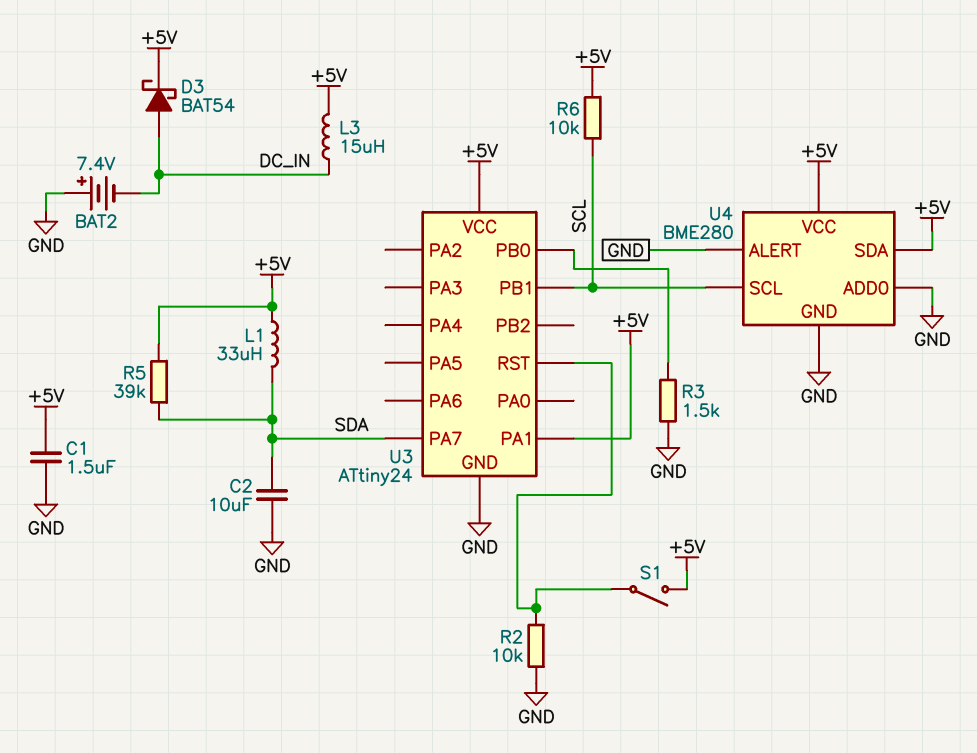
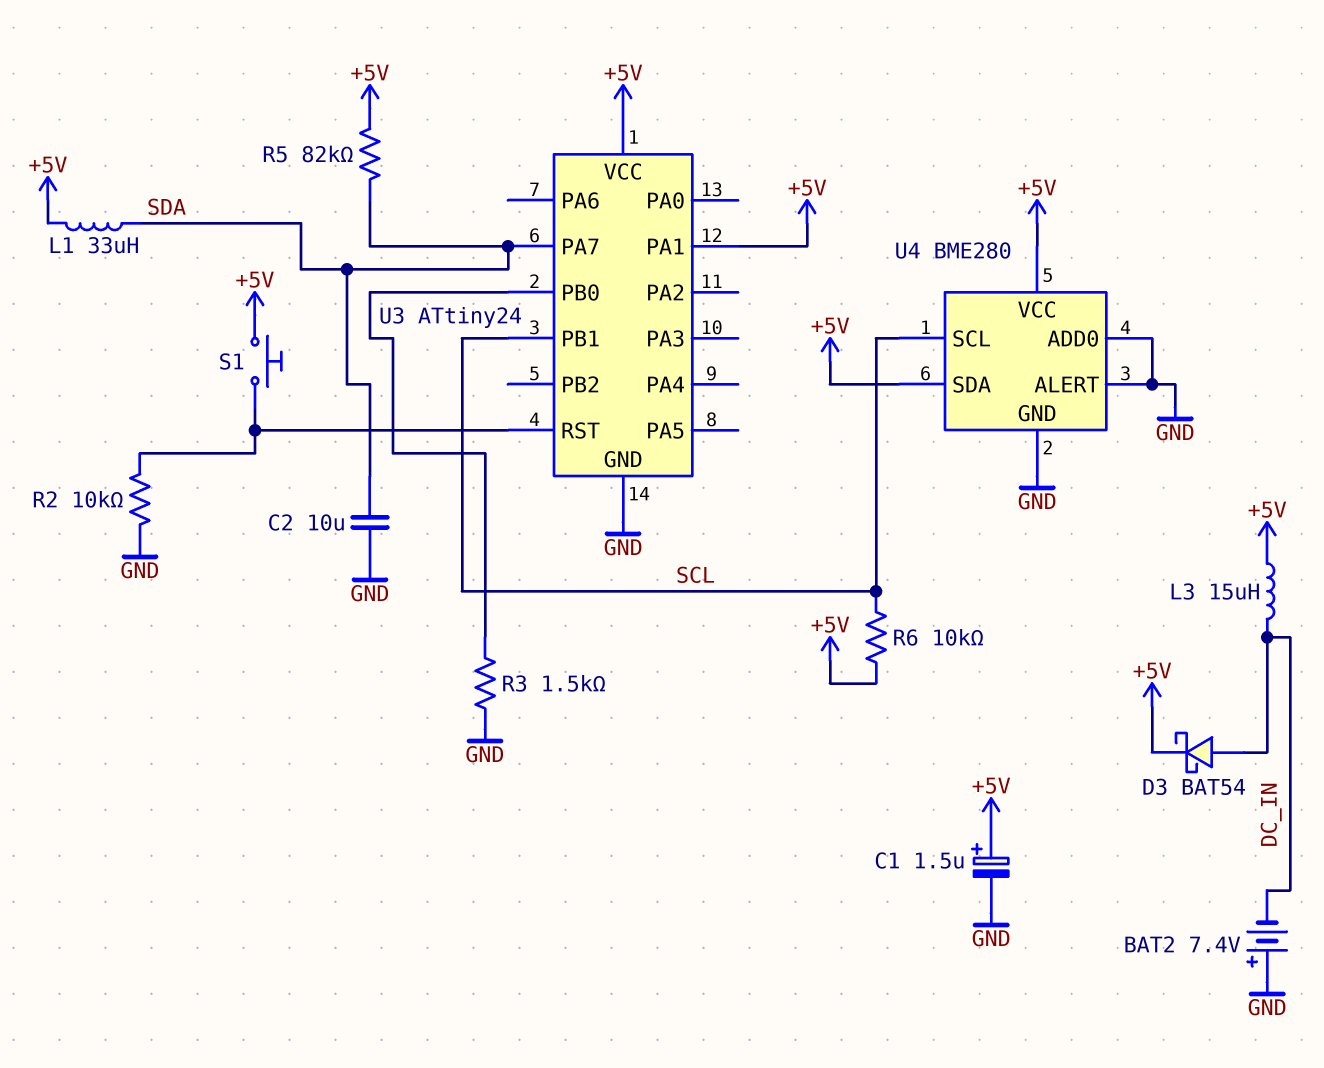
C1: 1.5uF (+5V, GND) -> 1.5uF (plus +5V, minus GND)
R5: 39k (+5V, SDA) -> 82k (+5V, SDA)
S1: switch (+5V, U3/RST) -> button (+5V, U3/RST)

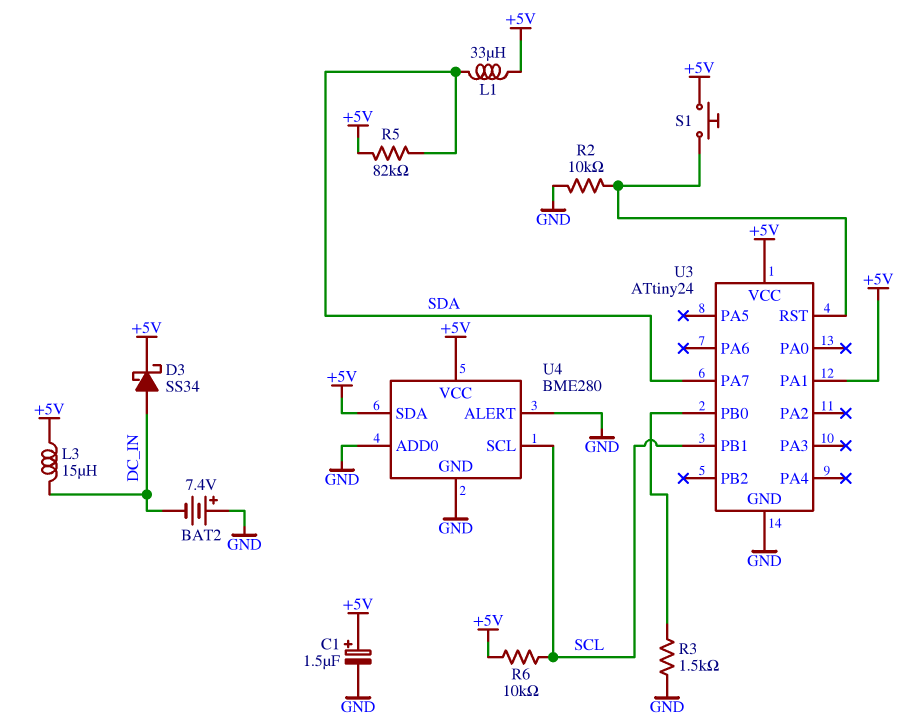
C2: 10uF (GND, SDA) -> none
D3: schottky BAT54 (A DC_IN, K +5V) -> schottky SS34 (A DC_IN, K +5V)

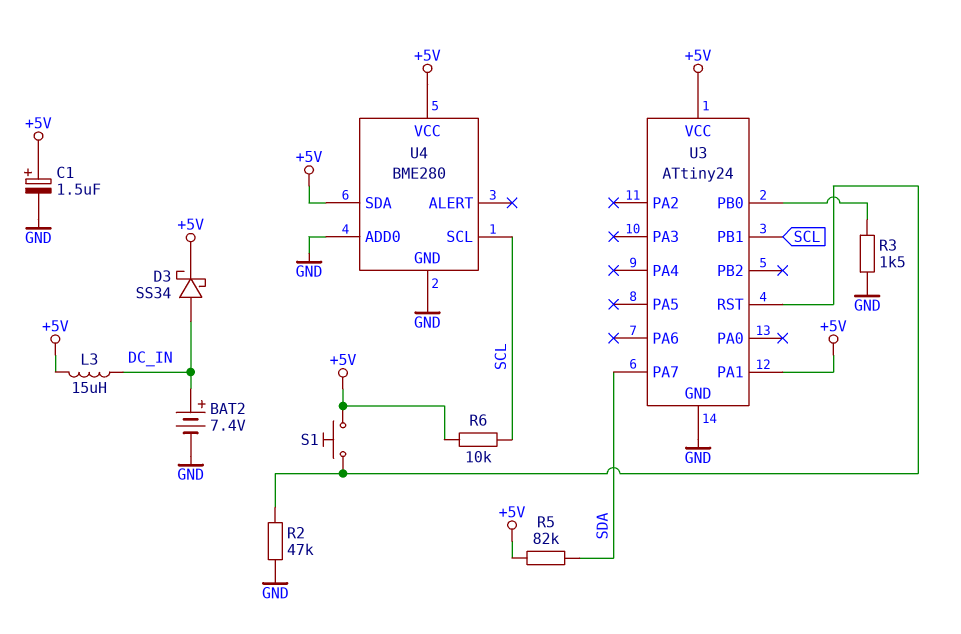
BAT2: 7.4V (plus GND, minus DC_IN) -> 7.4V (plus DC_IN, minus GND)
L1: 33uH (+5V, SDA) -> none
R2: 10k (GND, U3/RST) -> 47k (GND, U3/RST)
U4 pin ALERT: GND -> none

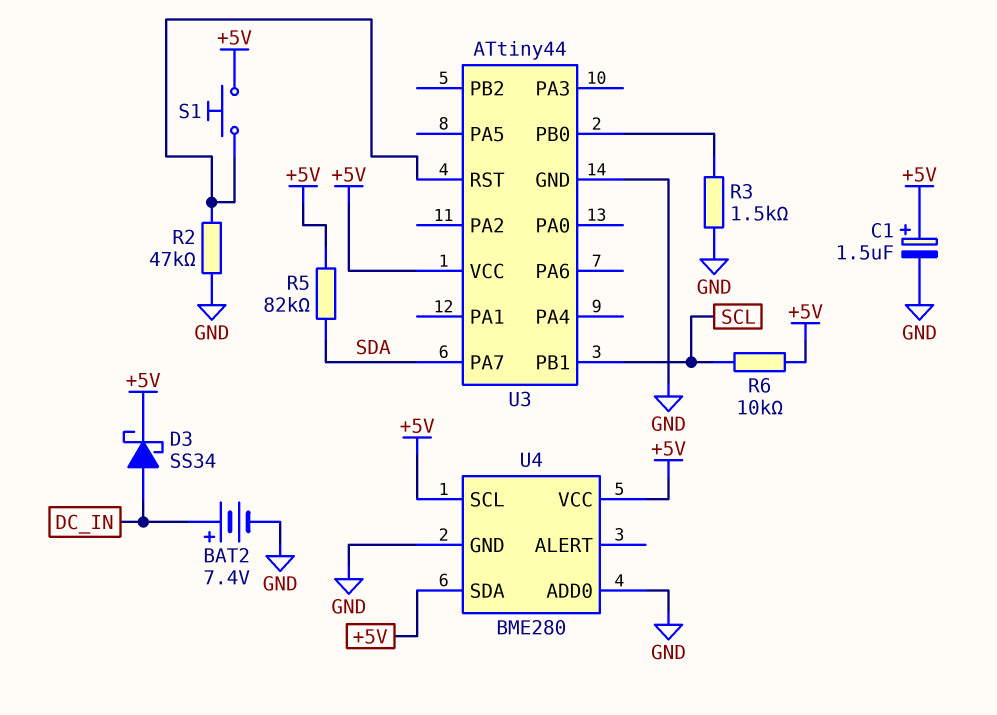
L3: 15uH (+5V, DC_IN) -> none
U3: ATtiny24 -> ATtiny44
U3 pin PA1: +5V -> none
U4 pin SCL: SCL -> +5V

